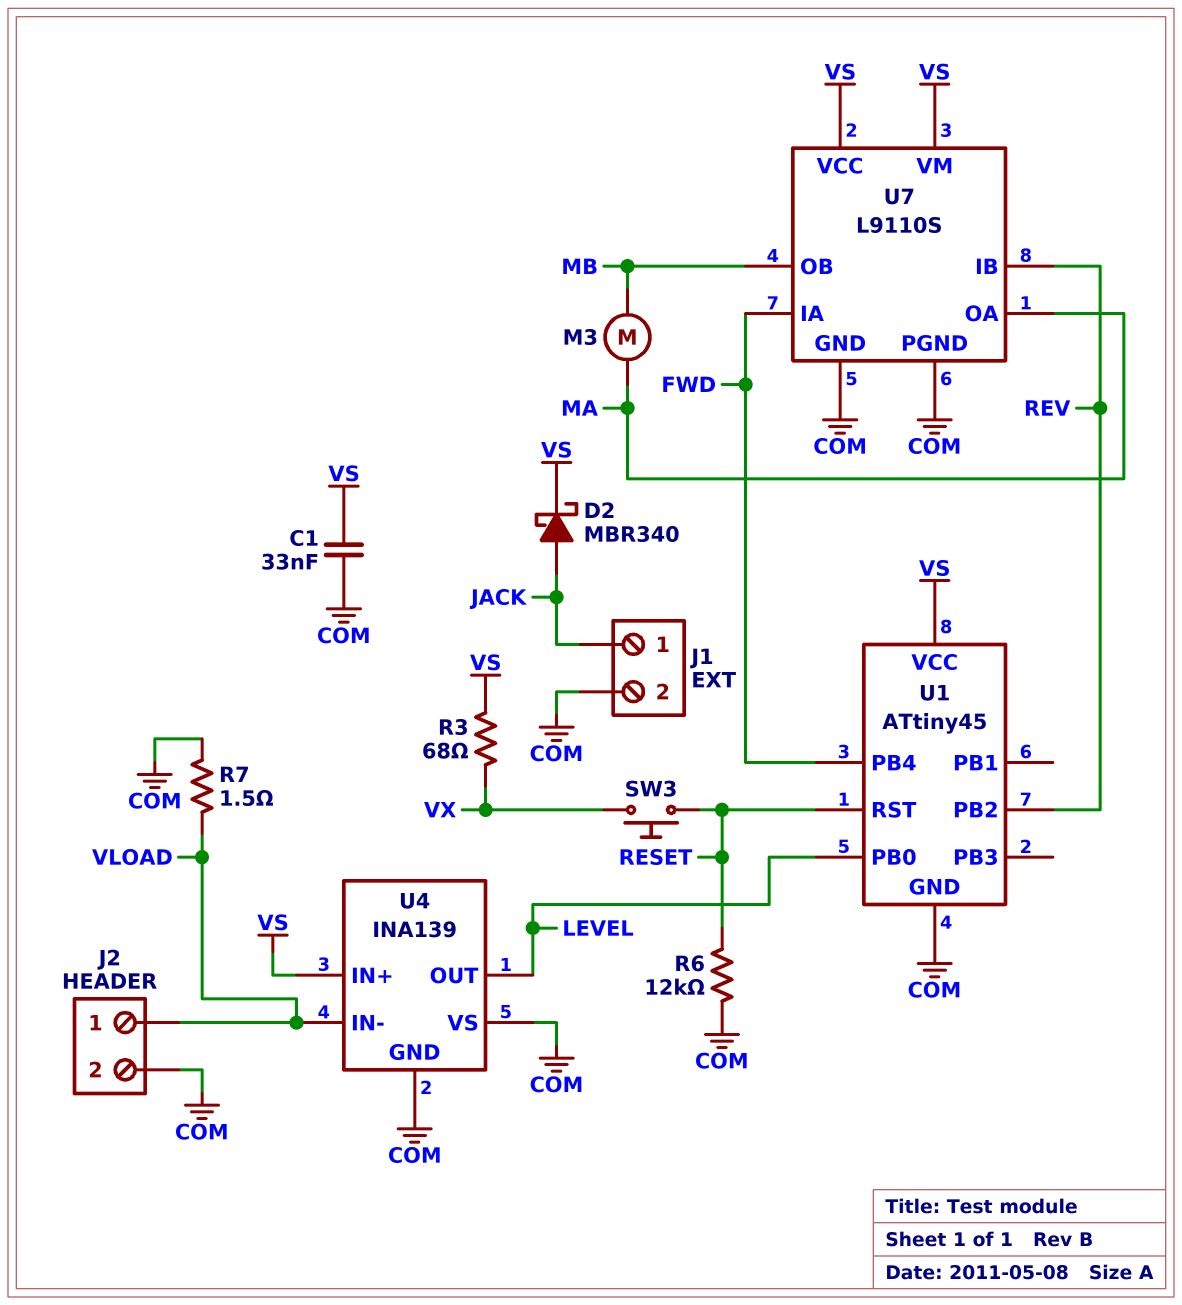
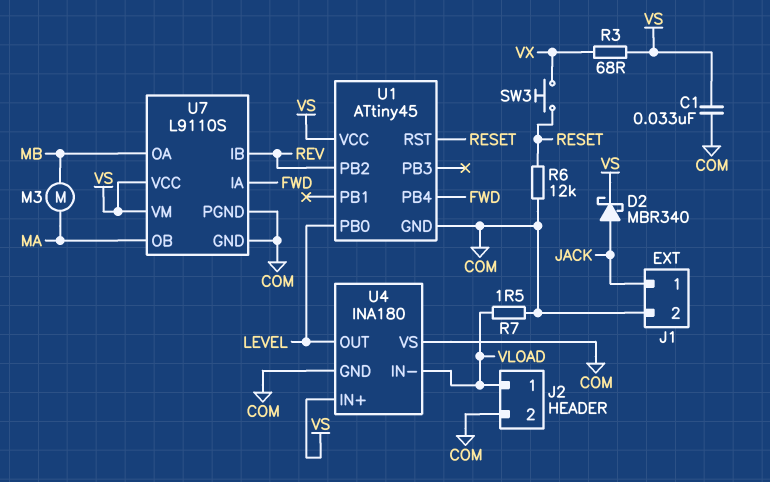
U4: INA139 -> INA180
U7 pin OA: MA -> MB
U7 pin OB: MB -> MA

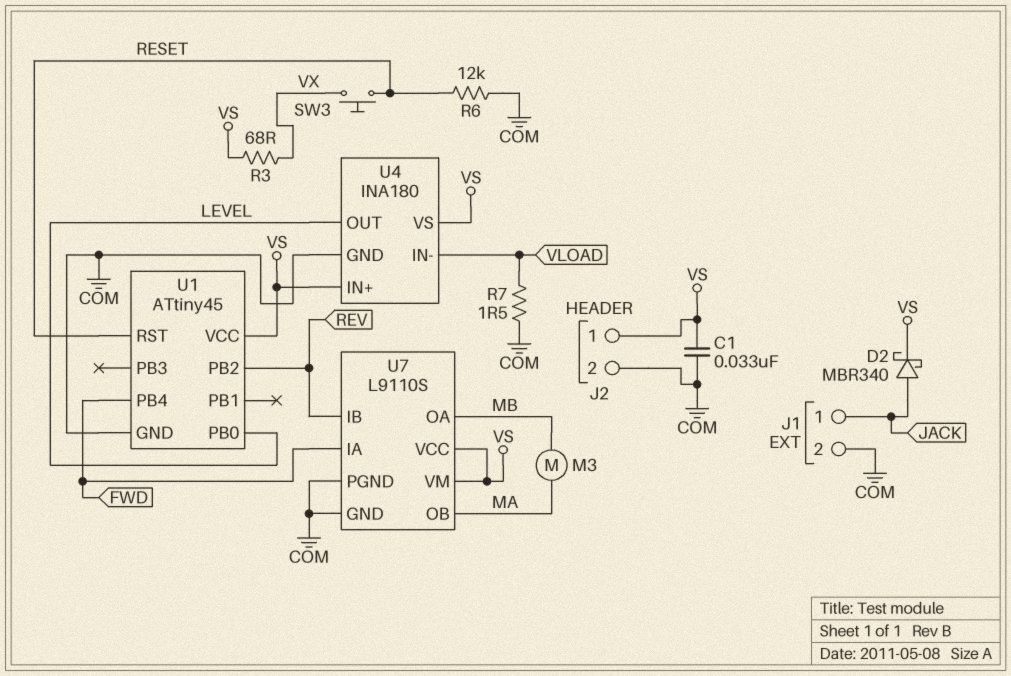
J2 pin 1: VLOAD -> VS
U4 pin VS: COM -> VS

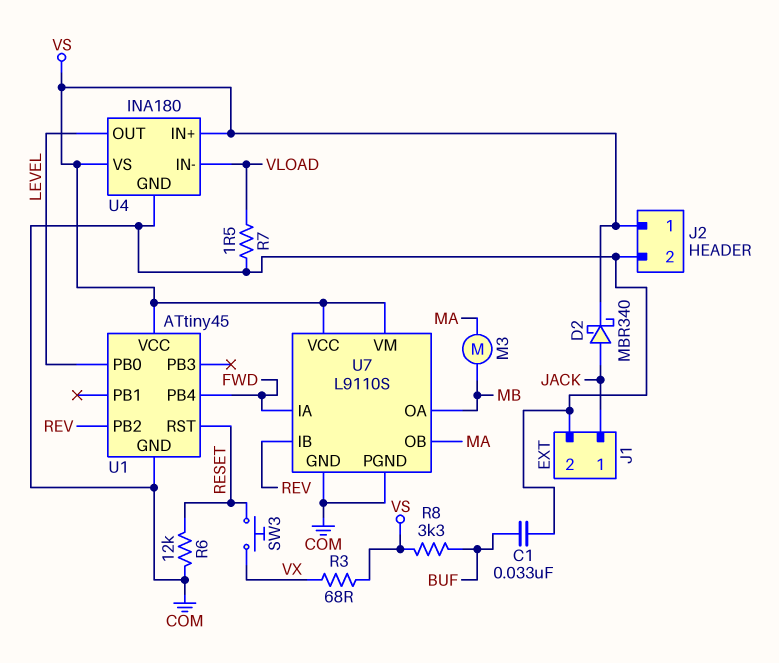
C1: 33nF (COM, VS) -> 33nF (BUF, COM)
R8: none -> 3.3k (BUF, VS)

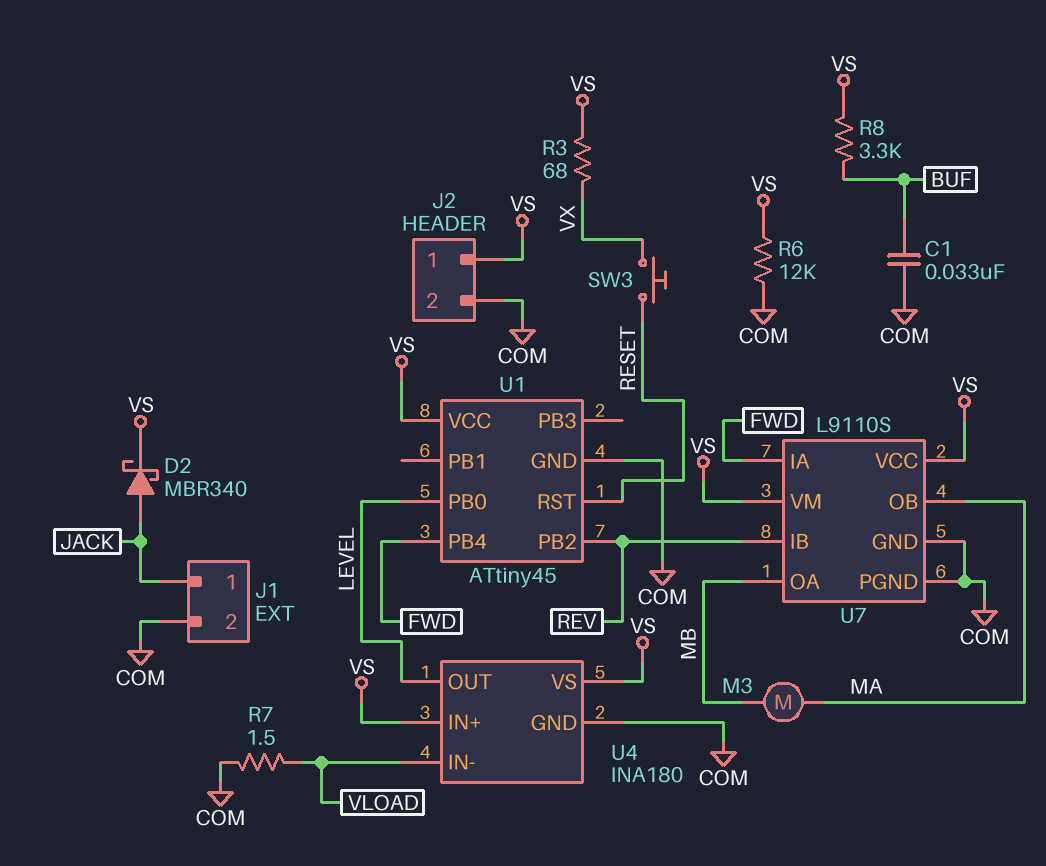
R6: 12k (COM, RESET) -> 12k (COM, VS)

